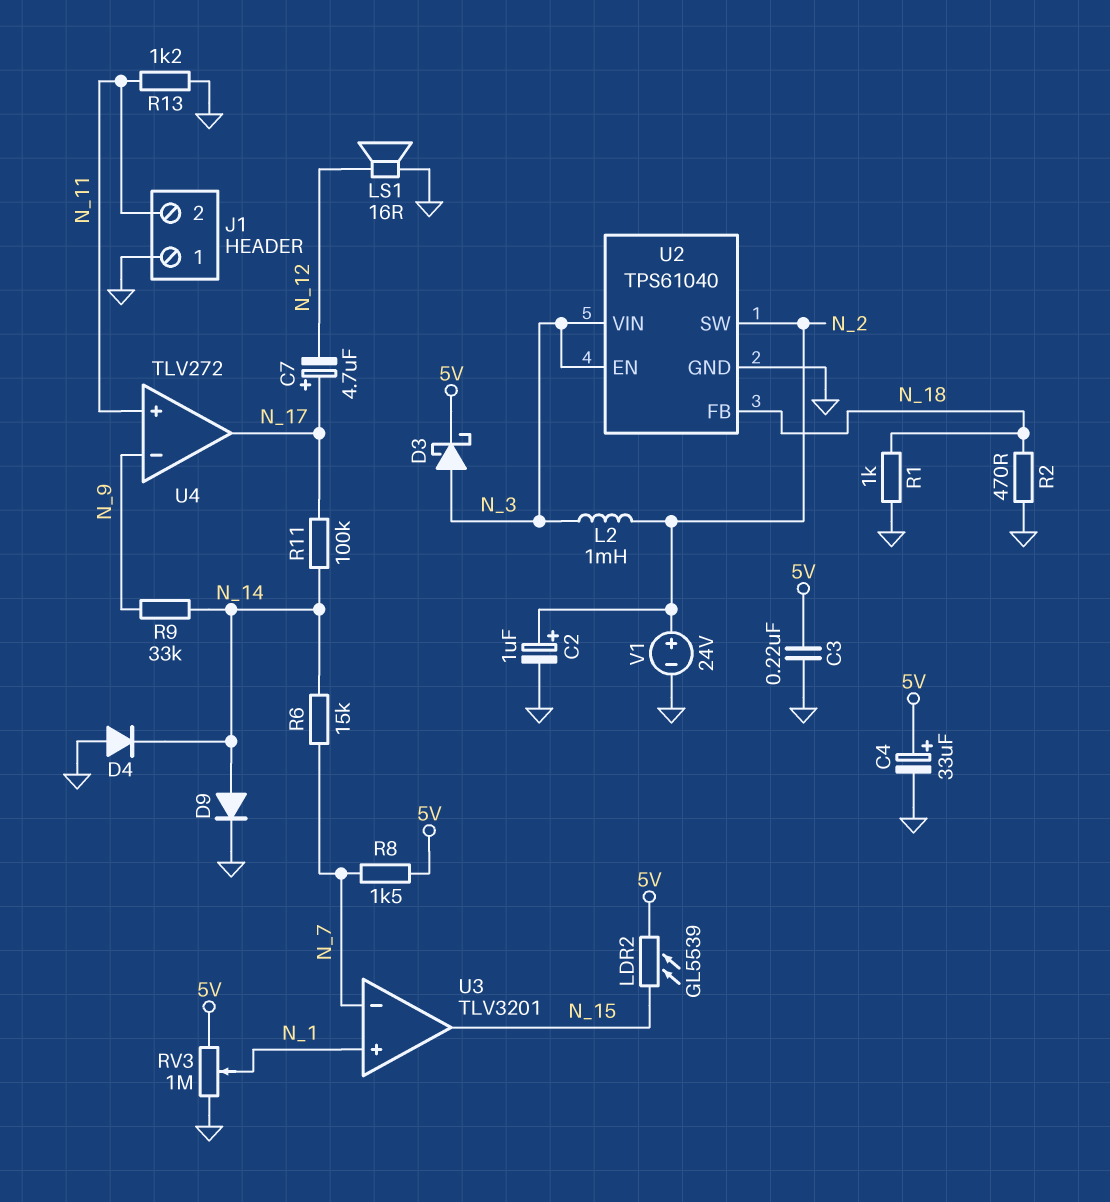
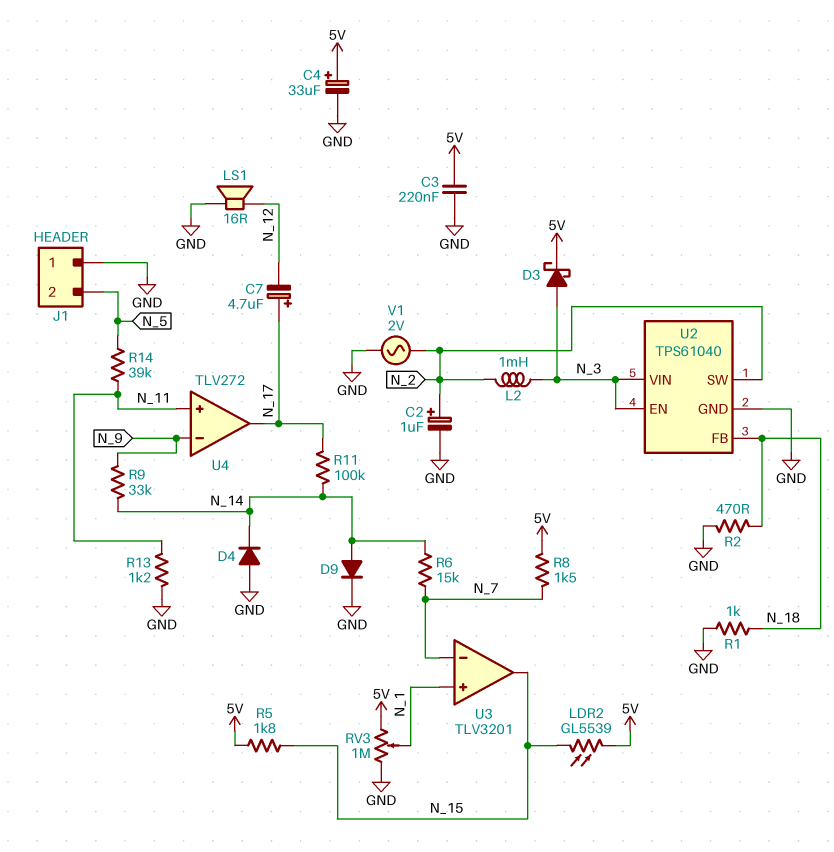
J1 pin 2: N_11 -> N_5
R5: none -> 1.8k (5V, N_15)
R14: none -> 39k (N_5, N_11)
V1: 24V (plus N_2, minus GND) -> AC 2V (GND, N_2)

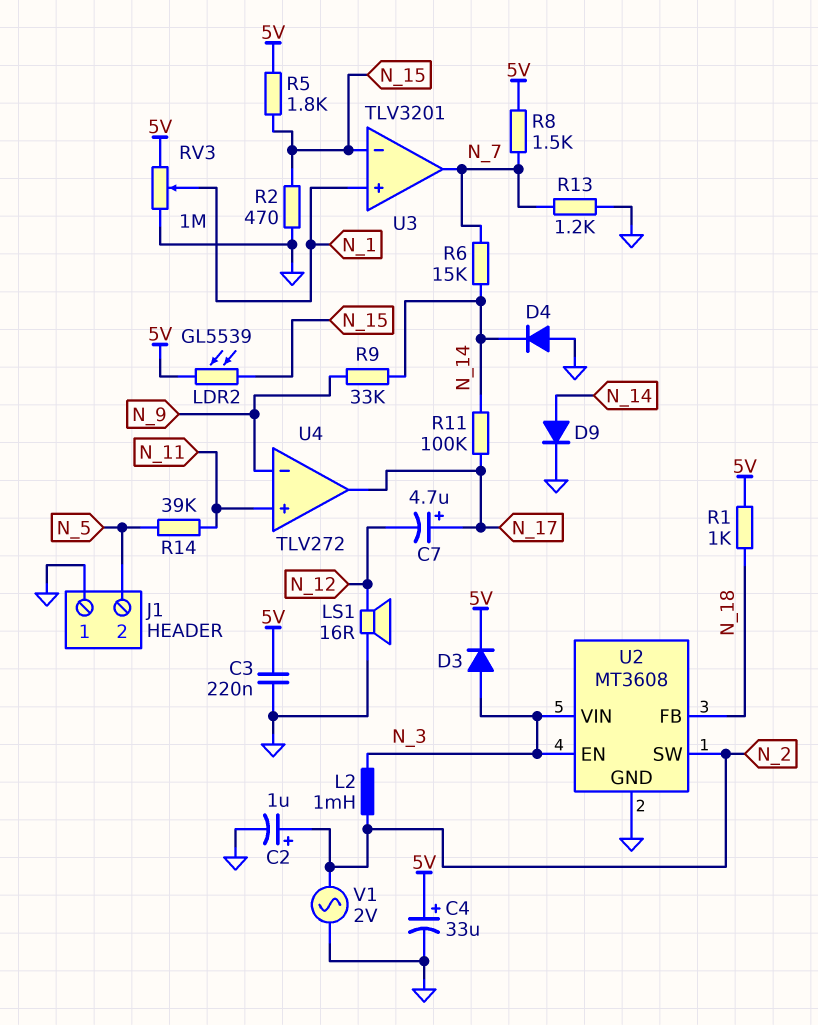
D3: schottky (A N_3, K 5V) -> diode (A N_3, K 5V)
R1: 1k (GND, N_18) -> 1k (5V, N_18)
R2: 470 (GND, N_18) -> 470 (GND, N_15)
R13: 1.2k (GND, N_11) -> 1.2k (GND, N_7)
U2: TPS61040 -> MT3608
U3 pin in-: N_7 -> N_15
U3 pin out: N_15 -> N_7

